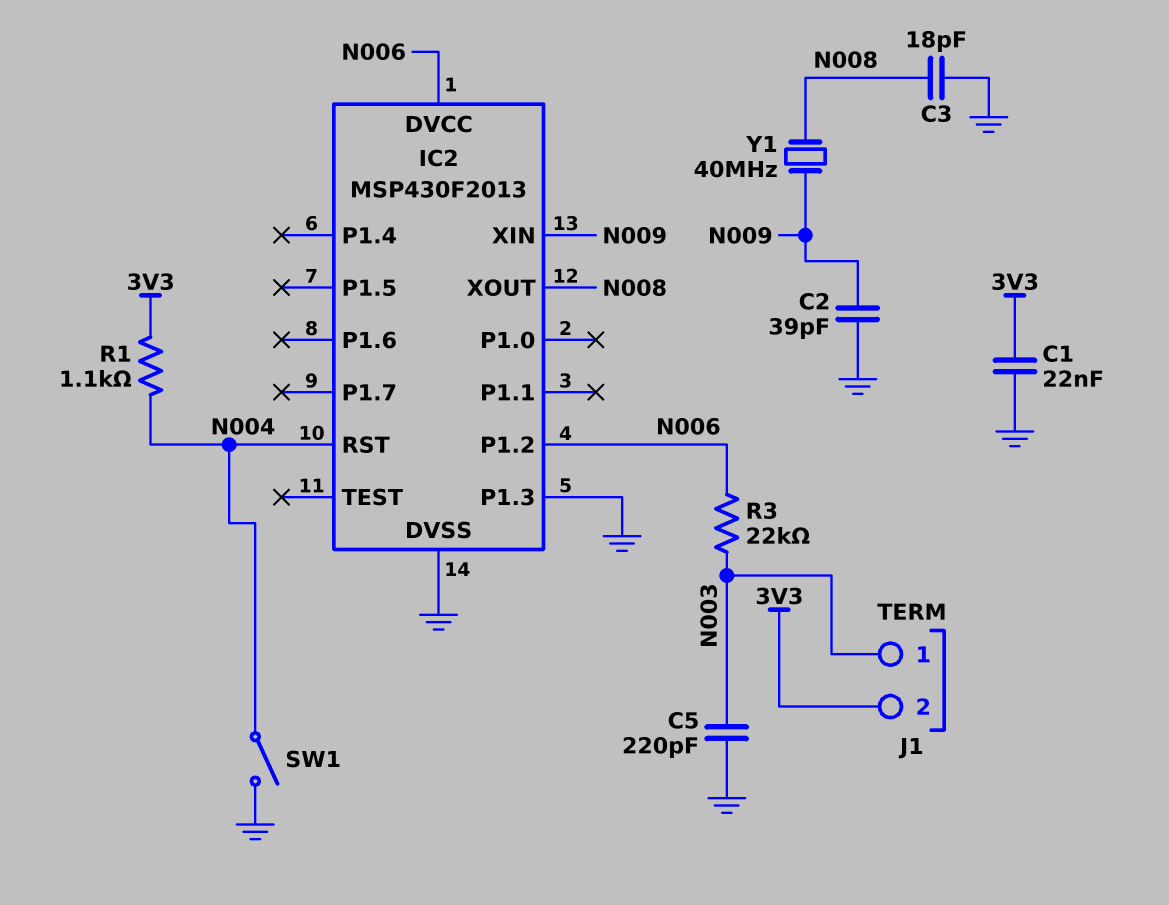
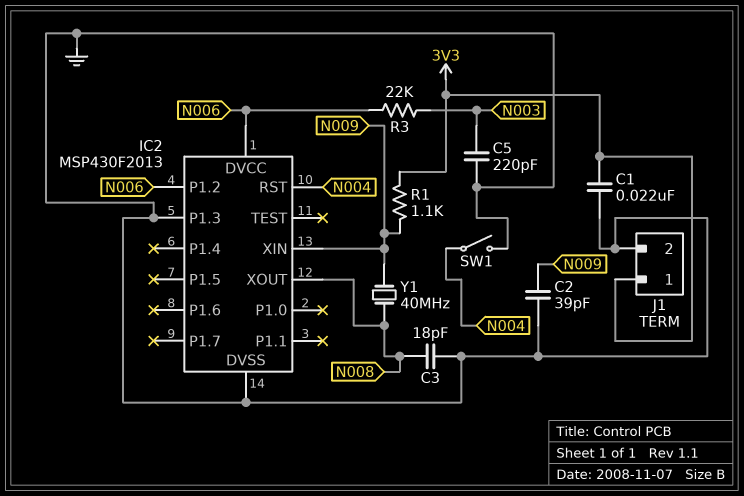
J1 pin 1: N003 -> 3V3
J1 pin 2: 3V3 -> GND
R1: 1.1k (3V3, N004) -> 1.1k (3V3, N009)

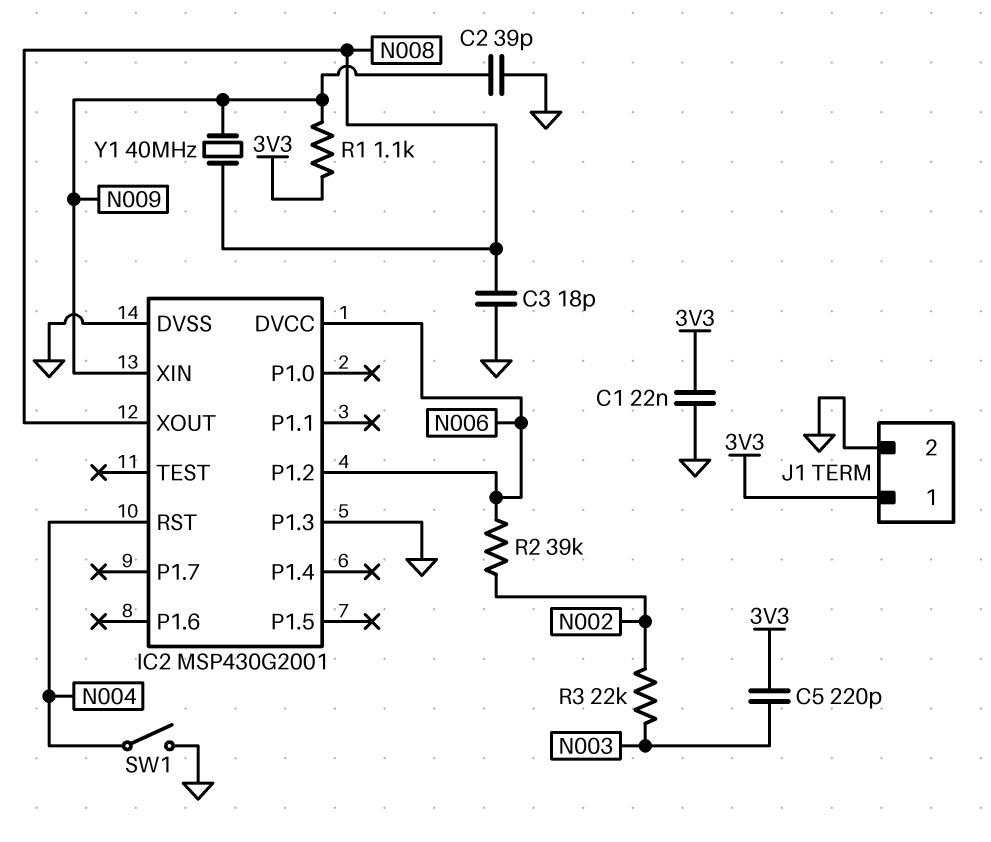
C5: 220pF (GND, N003) -> 220pF (3V3, N003)
IC2: MSP430F2013 -> MSP430G2001
R2: none -> 39k (N002, N006)
R3: 22k (N003, N006) -> 22k (N002, N003)

